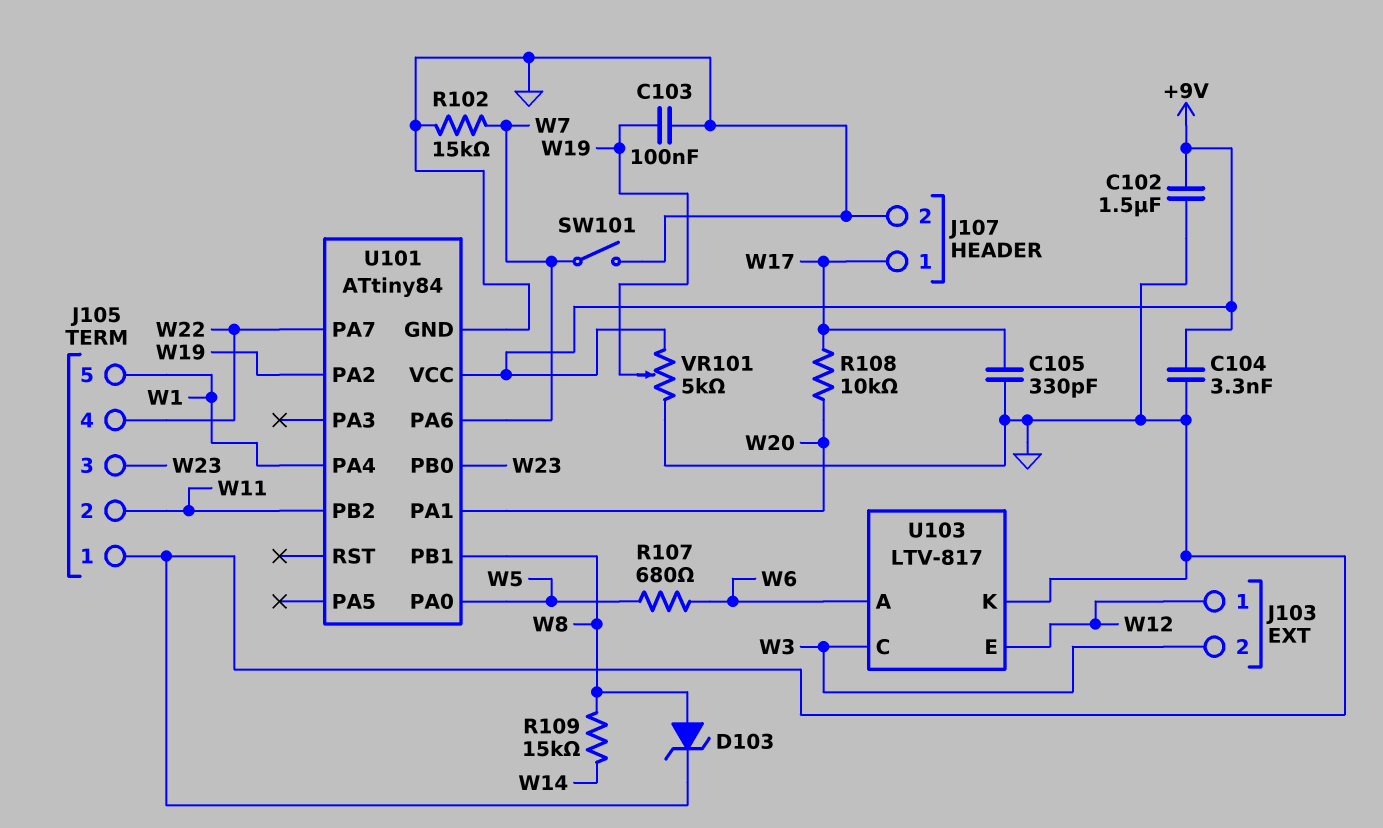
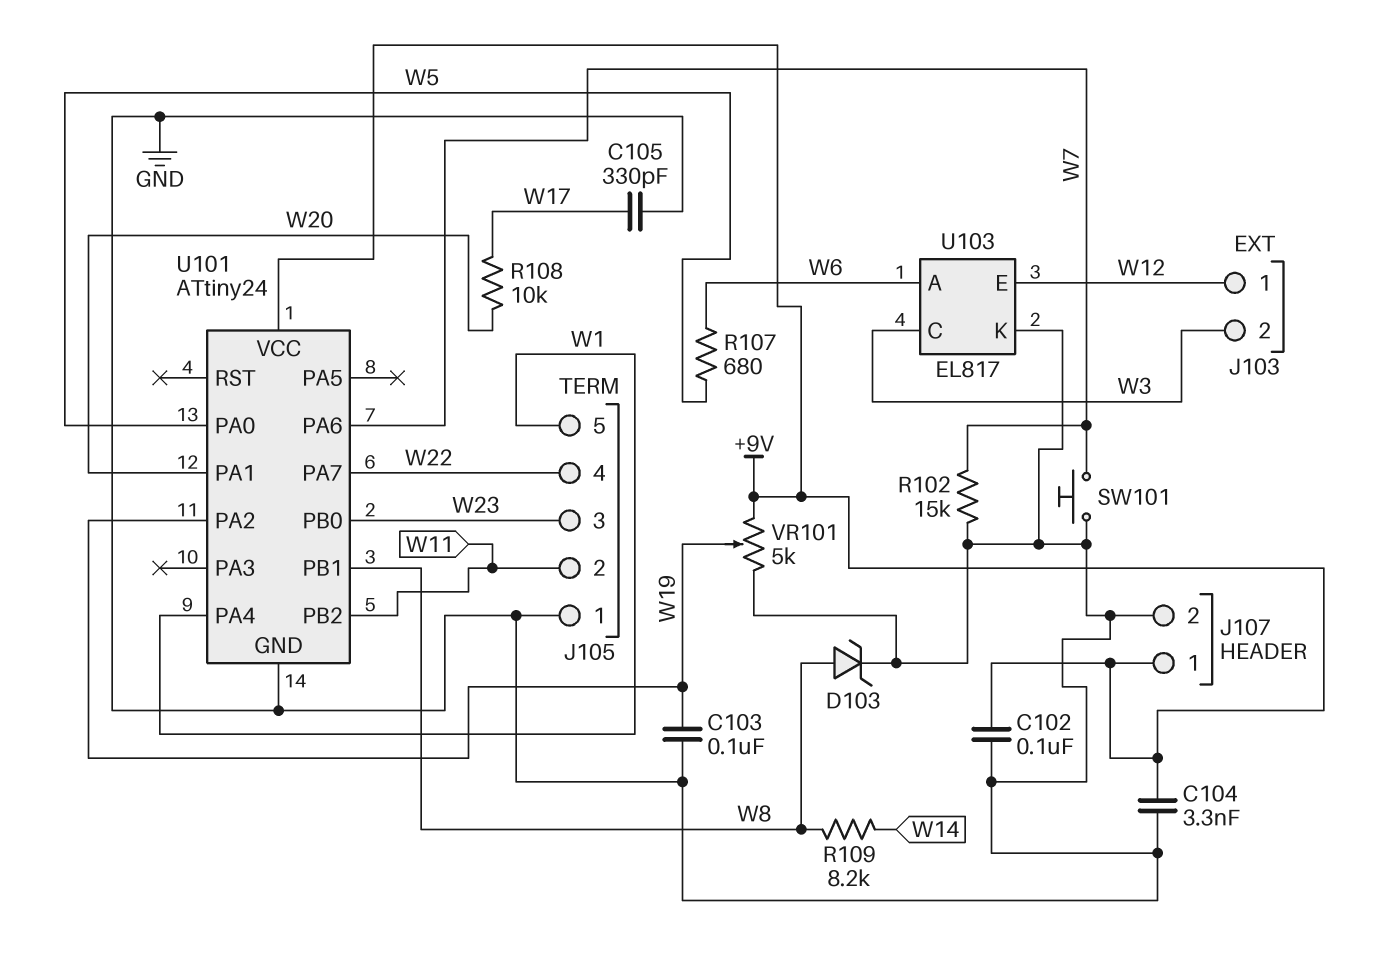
C102: 1.5uF (+9V, GND) -> 100nF (+9V, GND)
J107 pin 1: W17 -> +9V
R109: 15k (W8, W14) -> 8.2k (W8, W14)
SW101: switch (GND, W7) -> button (GND, W7)
U101: ATtiny84 -> ATtiny24
U103: LTV-817 -> EL817

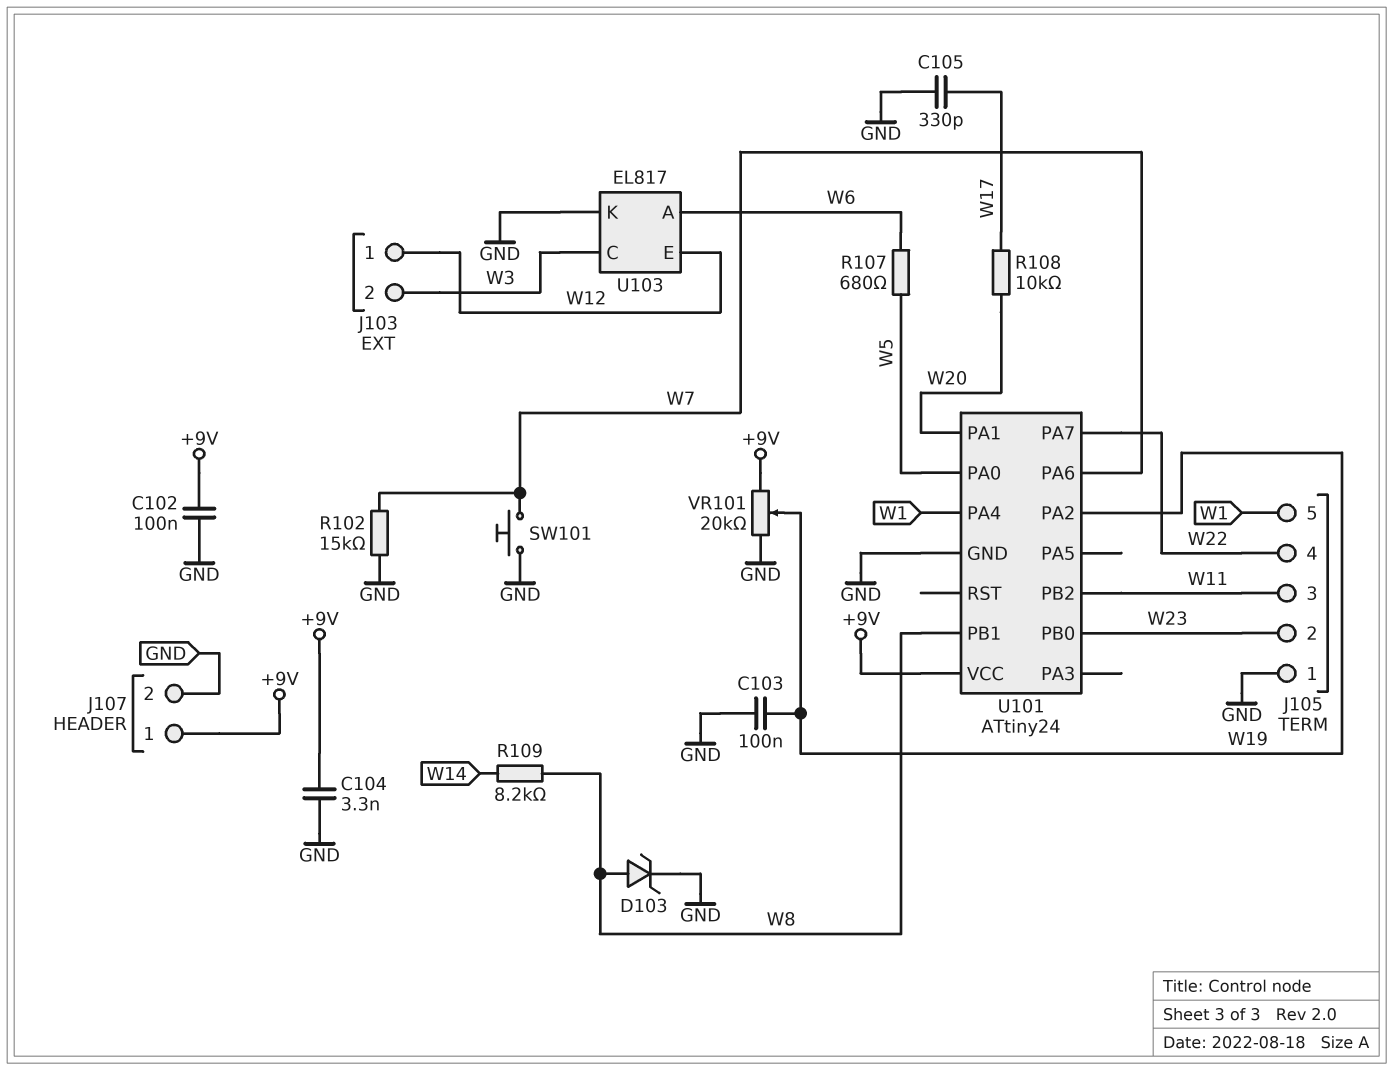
J105 pin 2: W11 -> W23
J105 pin 3: W23 -> W11
VR101: 5k (+9V, GND, wiper W19) -> 20k (+9V, GND, wiper W19)

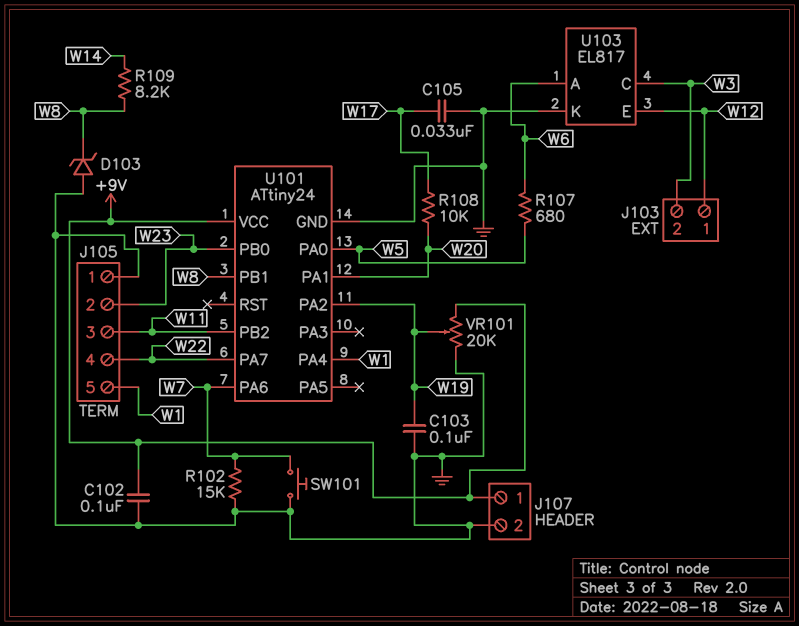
C104: 3.3nF (+9V, GND) -> none
C105: 330pF (GND, W17) -> 33nF (GND, W17)
D103: zener (A W8, K GND) -> zener (A GND, K W8)

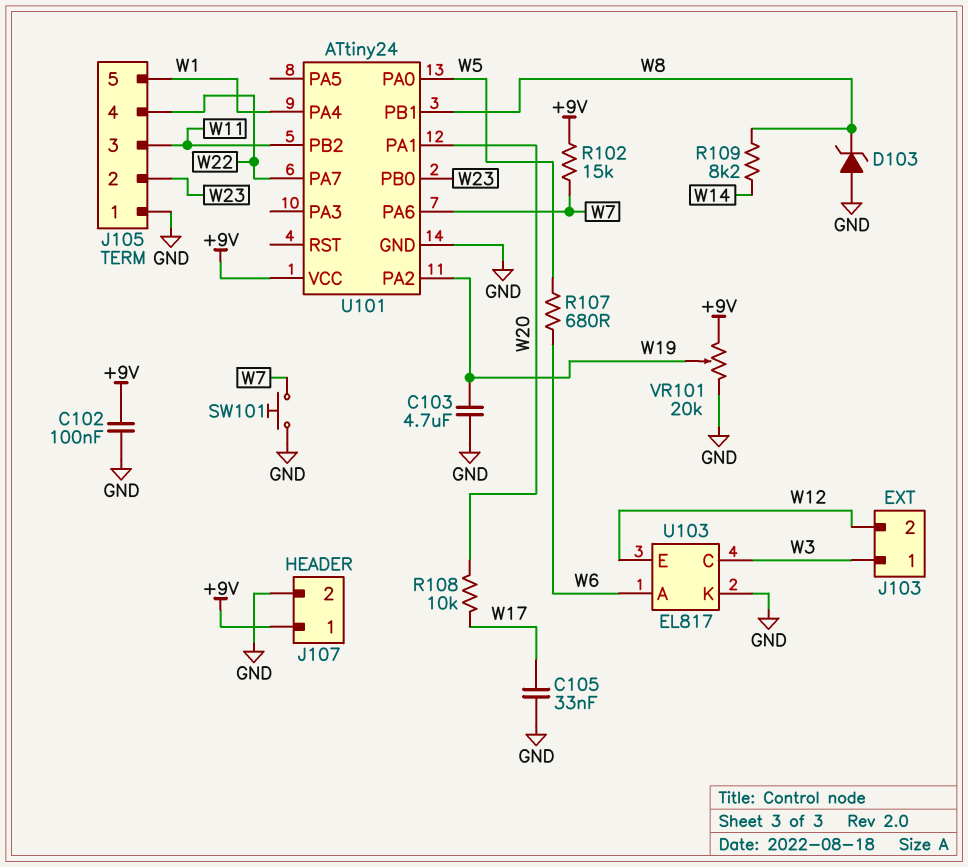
C103: 100nF (GND, W19) -> 4.7uF (GND, W19)
J103 pin 1: W12 -> W3
J103 pin 2: W3 -> W12
R102: 15k (GND, W7) -> 15k (+9V, W7)

